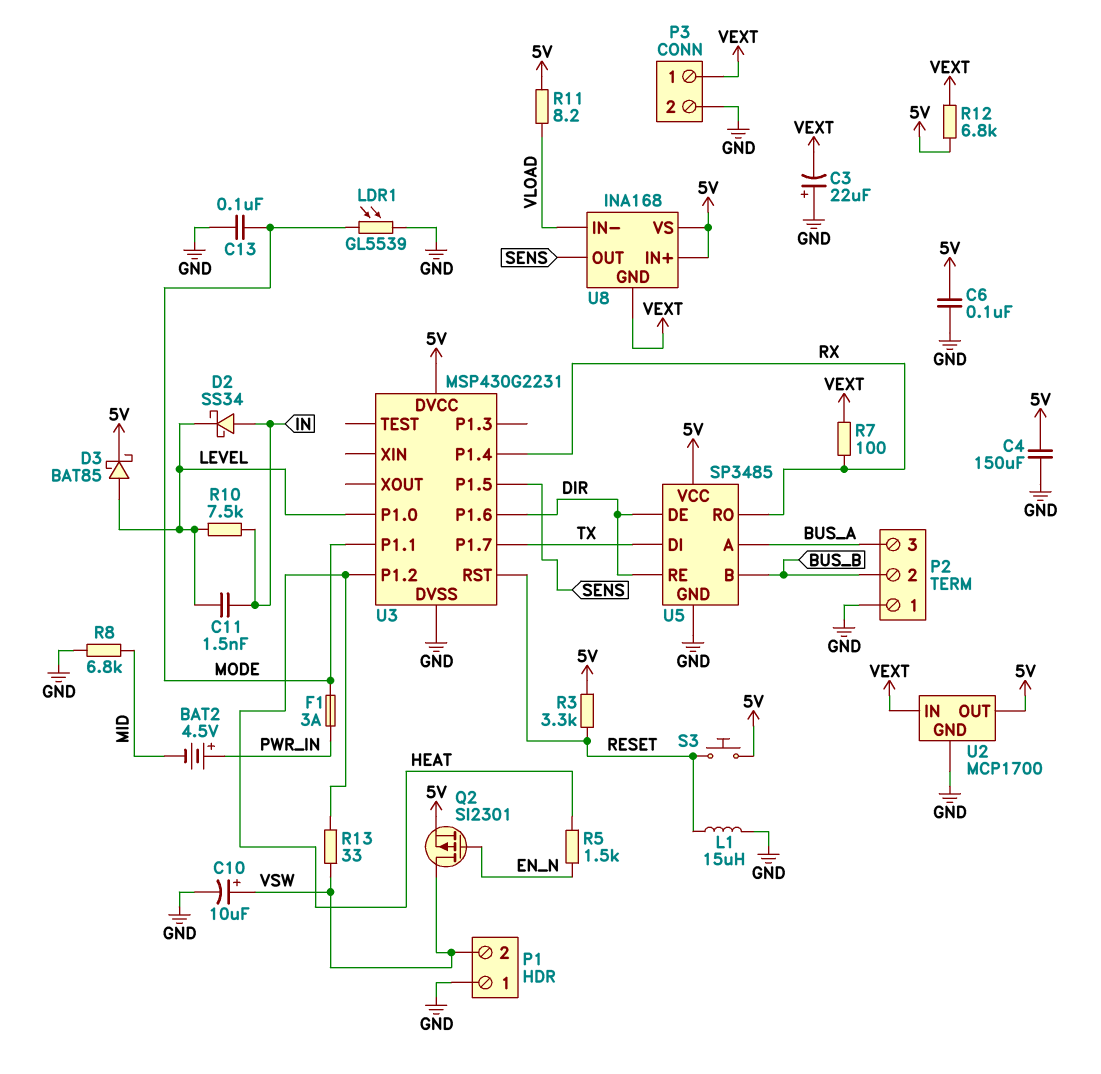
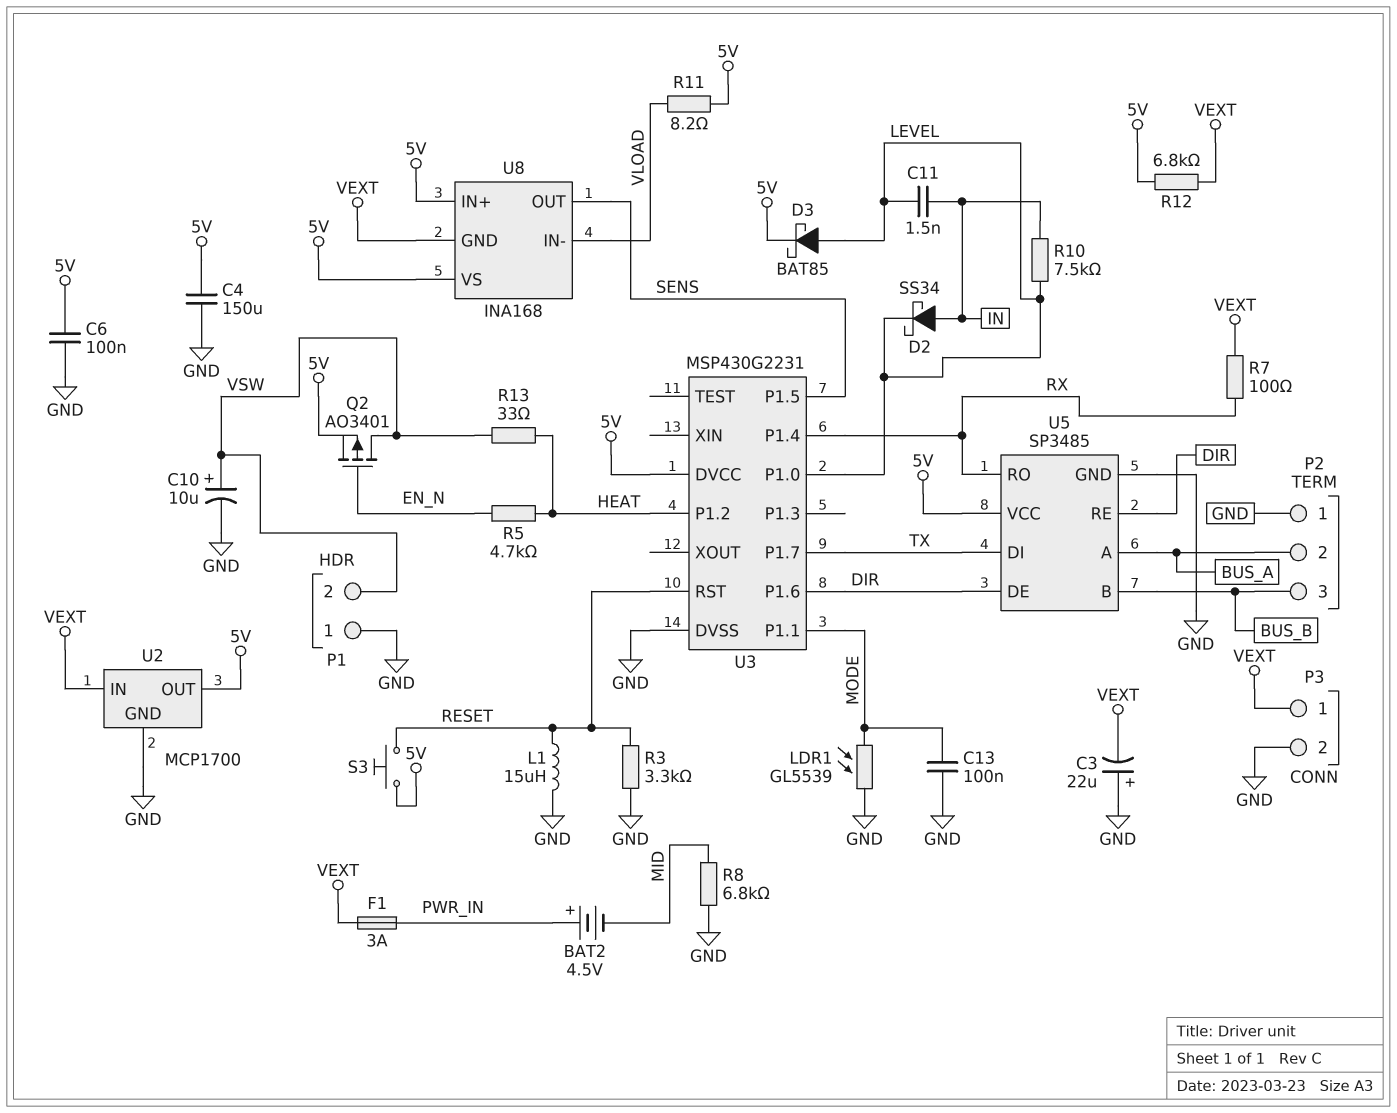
F1: 3A (MODE, PWR_IN) -> 3A (PWR_IN, VEXT)
P2 pin 2: BUS_B -> BUS_A
P2 pin 3: BUS_A -> BUS_B
Q2: PMOS SI2301 (G EN_N, D VSW, S 5V) -> PMOS AO3401 (G EN_N, D VSW, S 5V)
R3: 3.3k (5V, RESET) -> 3.3k (GND, RESET)
R5: 1.5k (EN_N, HEAT) -> 4.7k (EN_N, HEAT)

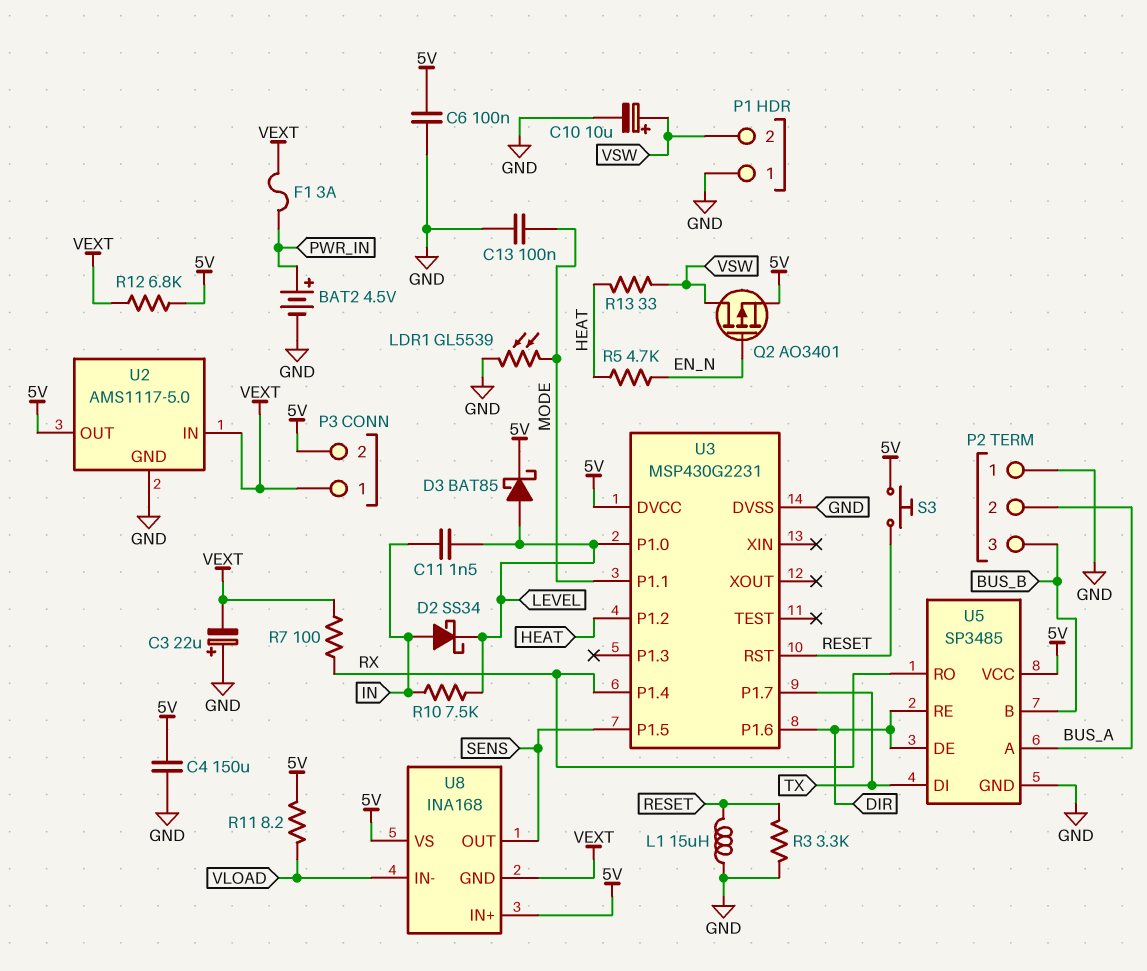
BAT2: 4.5V (plus PWR_IN, minus MID) -> 4.5V (plus PWR_IN, minus GND)
P3 pin 2: GND -> 5V
R8: 6.8k (GND, MID) -> none
U2: MCP1700 -> AMS1117-5.0

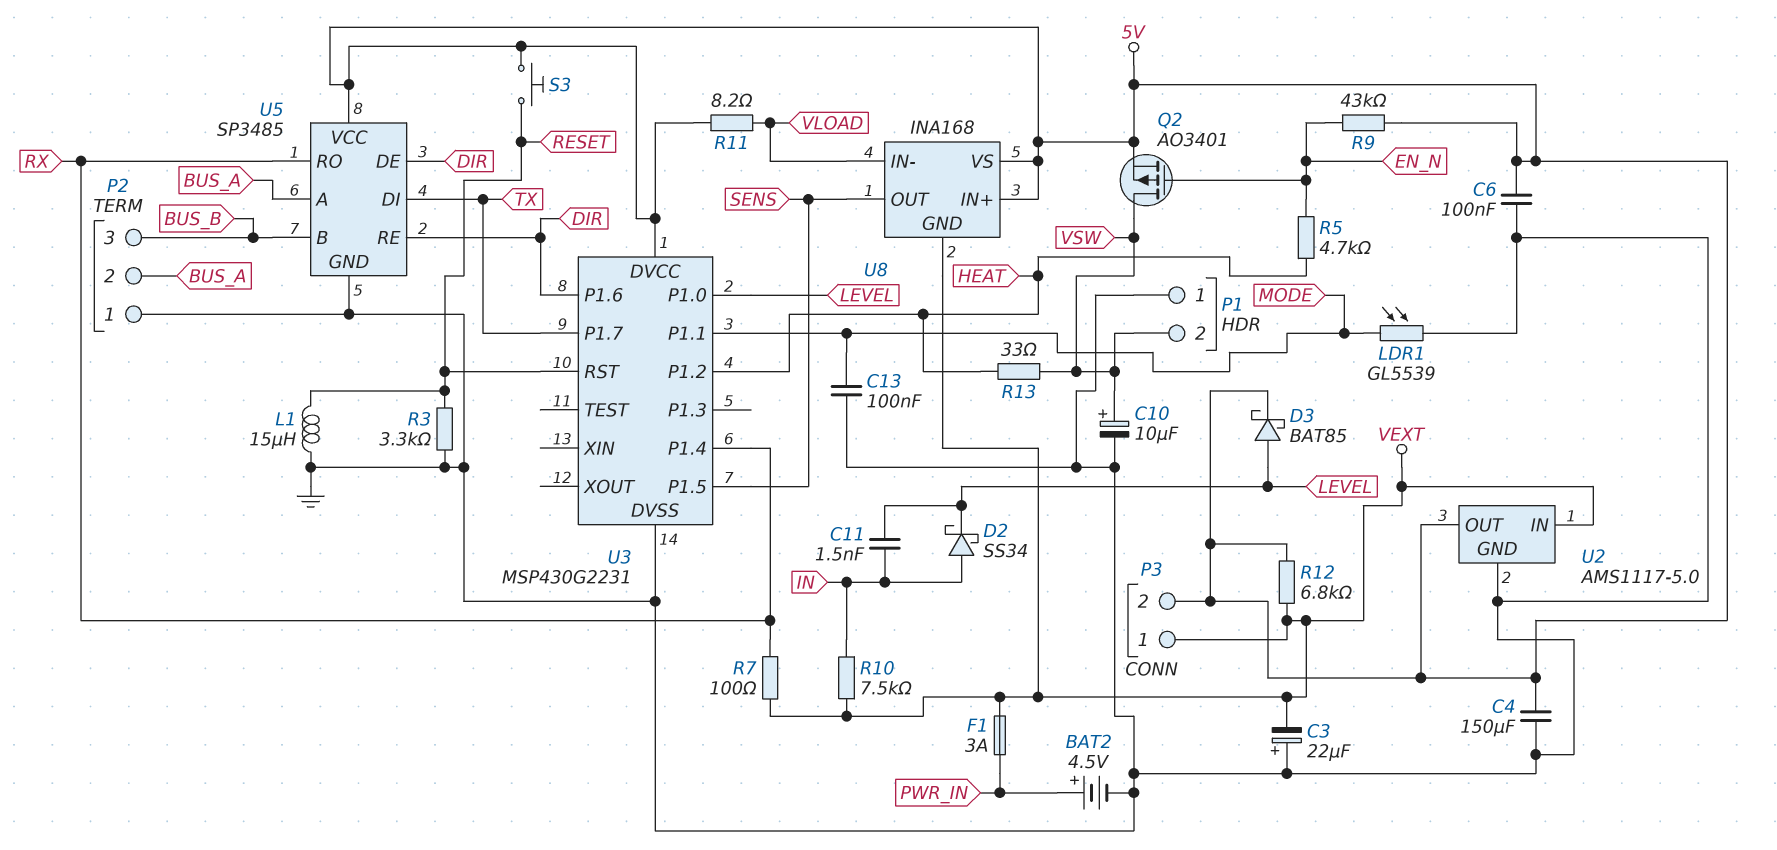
R9: none -> 43k (5V, EN_N)
R10: 7.5k (IN, LEVEL) -> 7.5k (IN, VEXT)

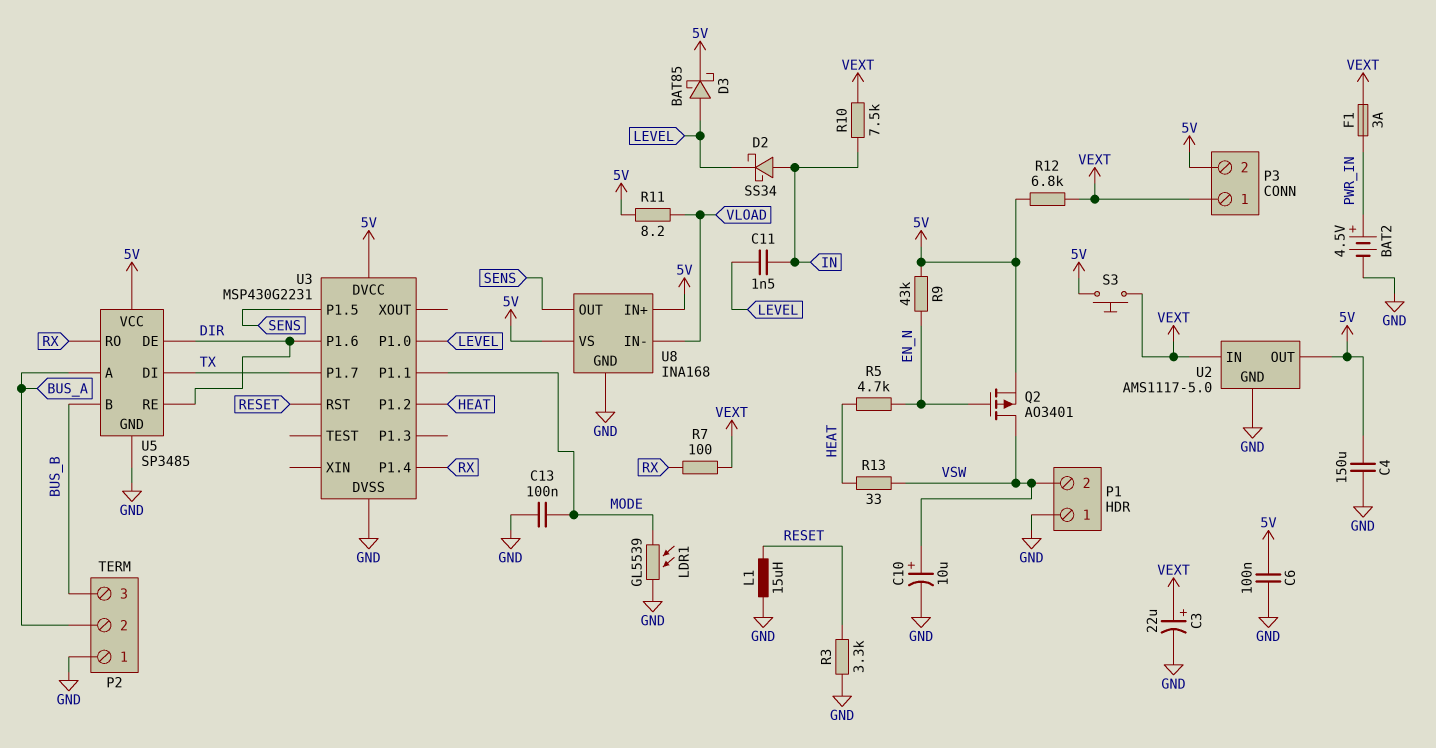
C3: 22uF (plus GND, minus VEXT) -> 22uF (plus VEXT, minus GND)
S3: button (5V, RESET) -> button (5V, VEXT)
U8 pin GND: VEXT -> GND

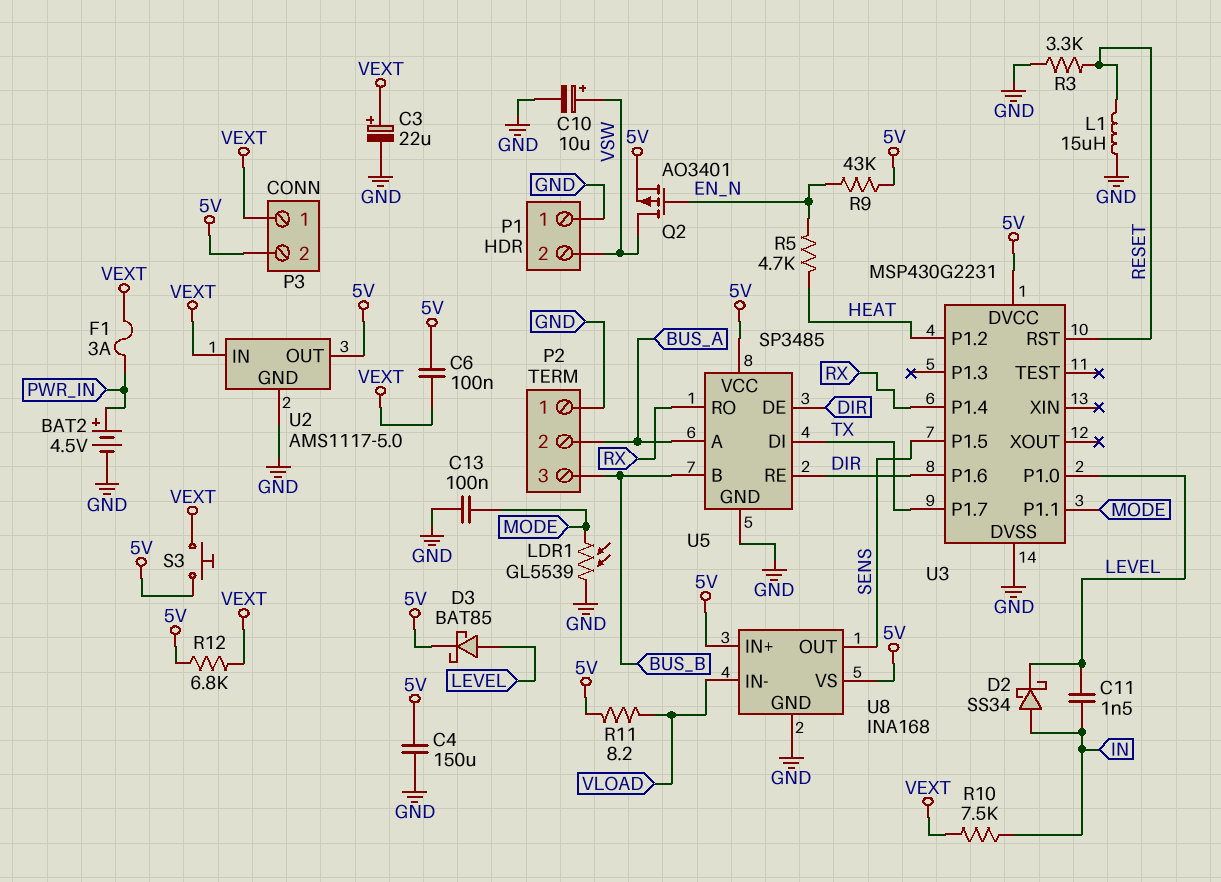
C6: 100nF (5V, GND) -> 100nF (5V, VEXT)
R7: 100 (RX, VEXT) -> none
R13: 33 (HEAT, VSW) -> none

